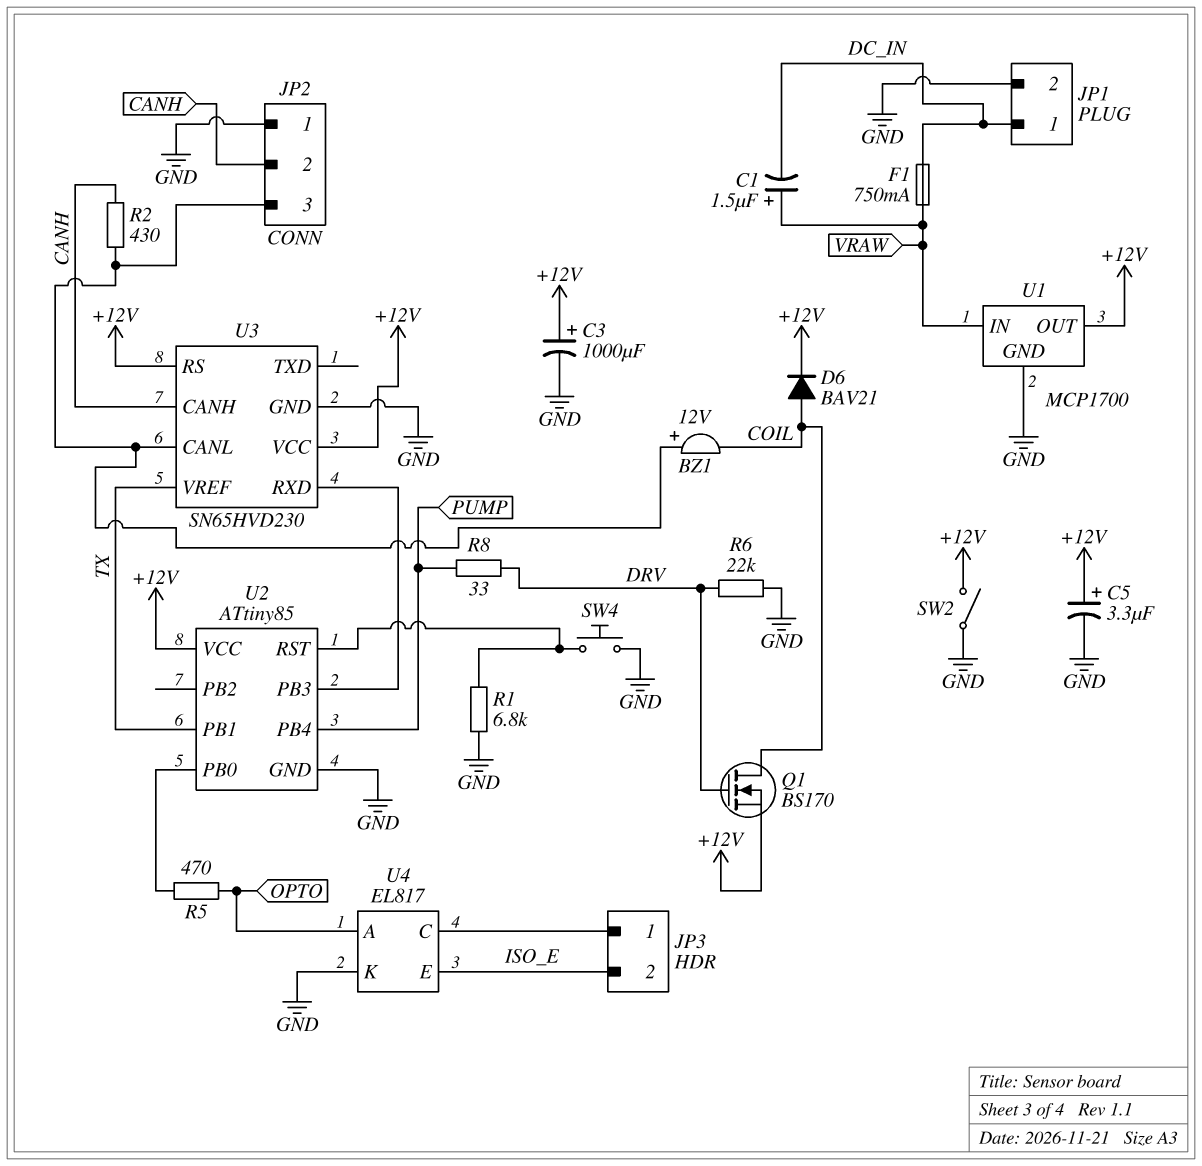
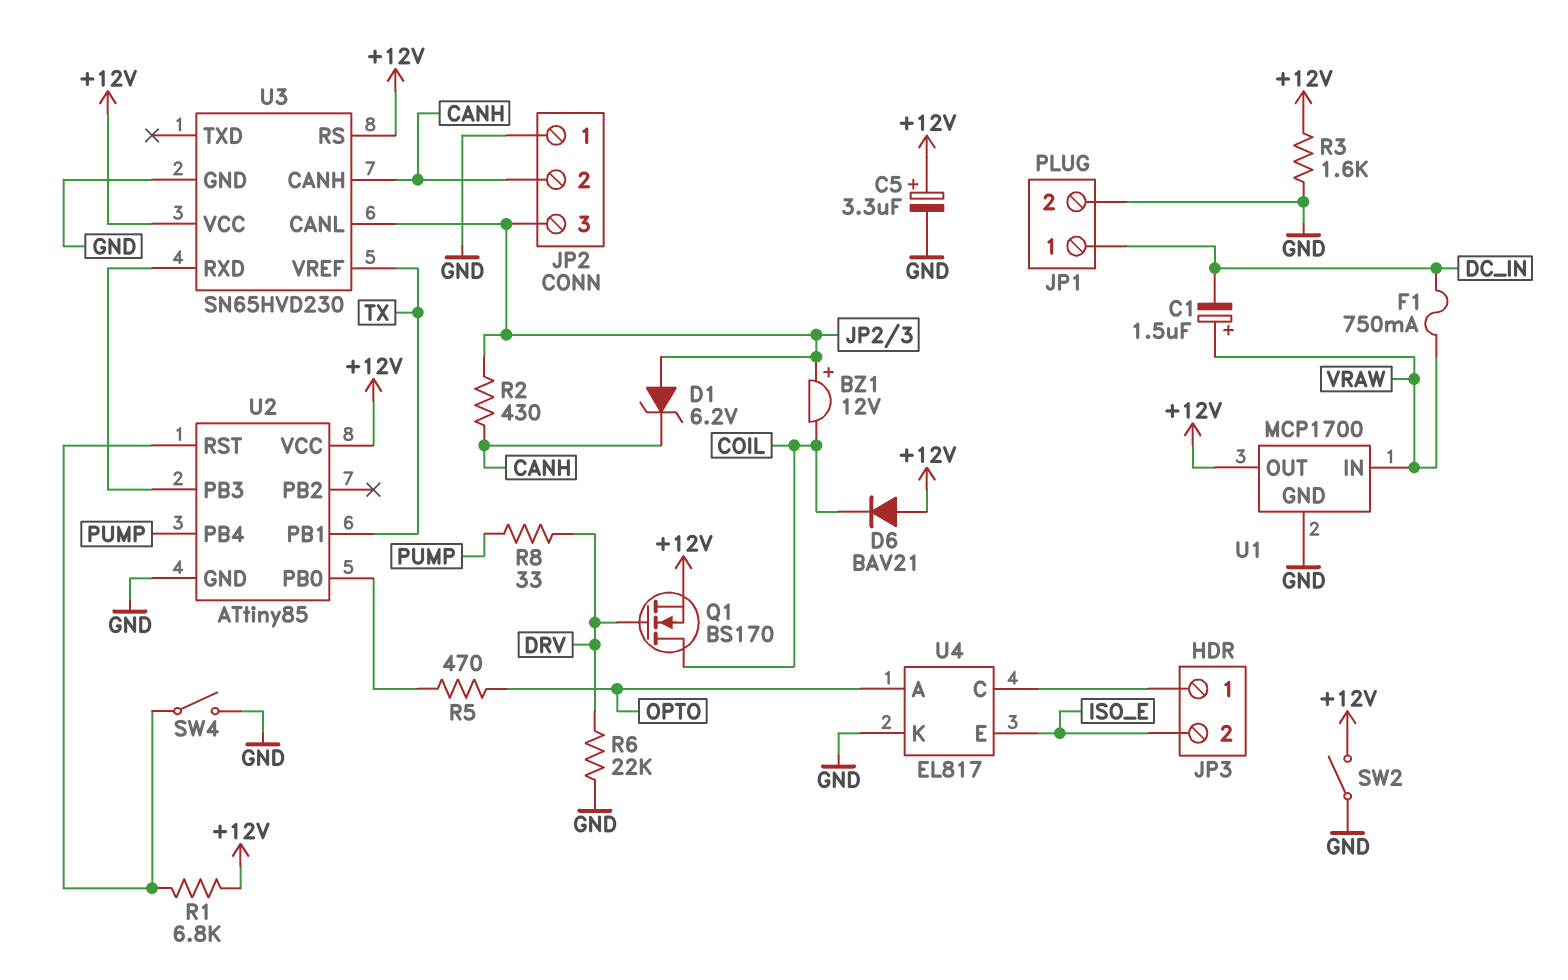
C3: 1000uF (plus +12V, minus GND) -> none
D1: none -> zener 6.2V (A JP2/3, K CANH)
D6: diode BAV21 (A COIL, K +12V) -> diode BAV21 (A +12V, K COIL)
R1: 6.8k (GND, U2/RST) -> 6.8k (+12V, U2/RST)
R3: none -> 1.6k (+12V, GND)
SW4: button (GND, U2/RST) -> switch (GND, U2/RST)

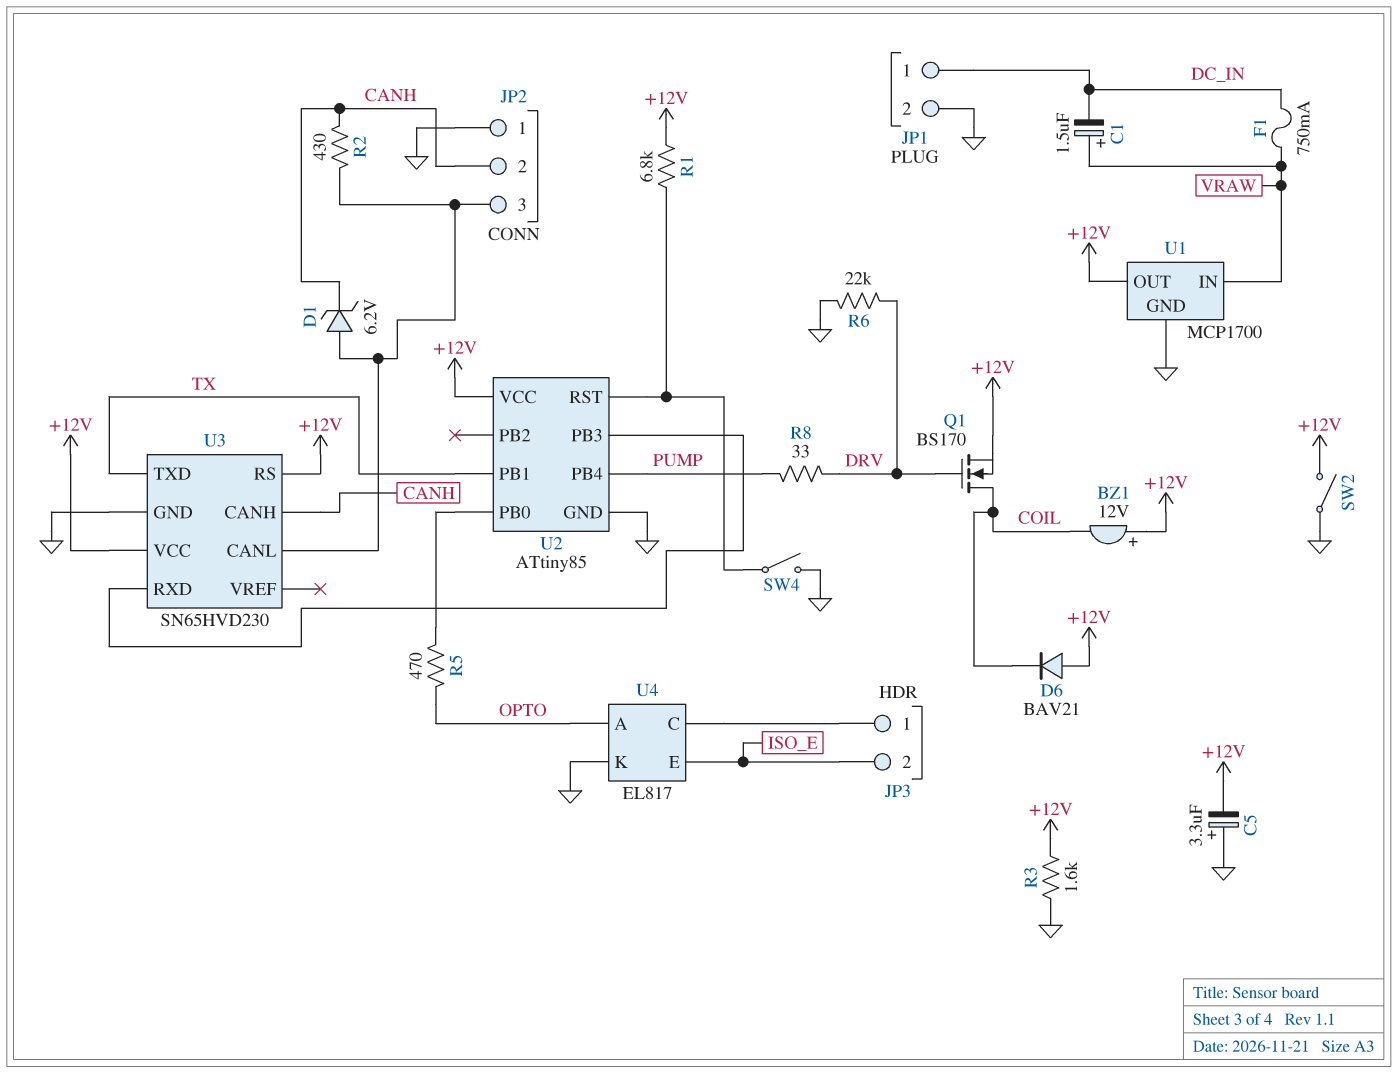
BZ1: buzzer 12V (plus JP2/3, minus COIL) -> buzzer 12V (plus +12V, minus COIL)
C5: 3.3uF (plus +12V, minus GND) -> 3.3uF (plus GND, minus +12V)
U3 pin TXD: none -> TX
U3 pin VREF: TX -> none

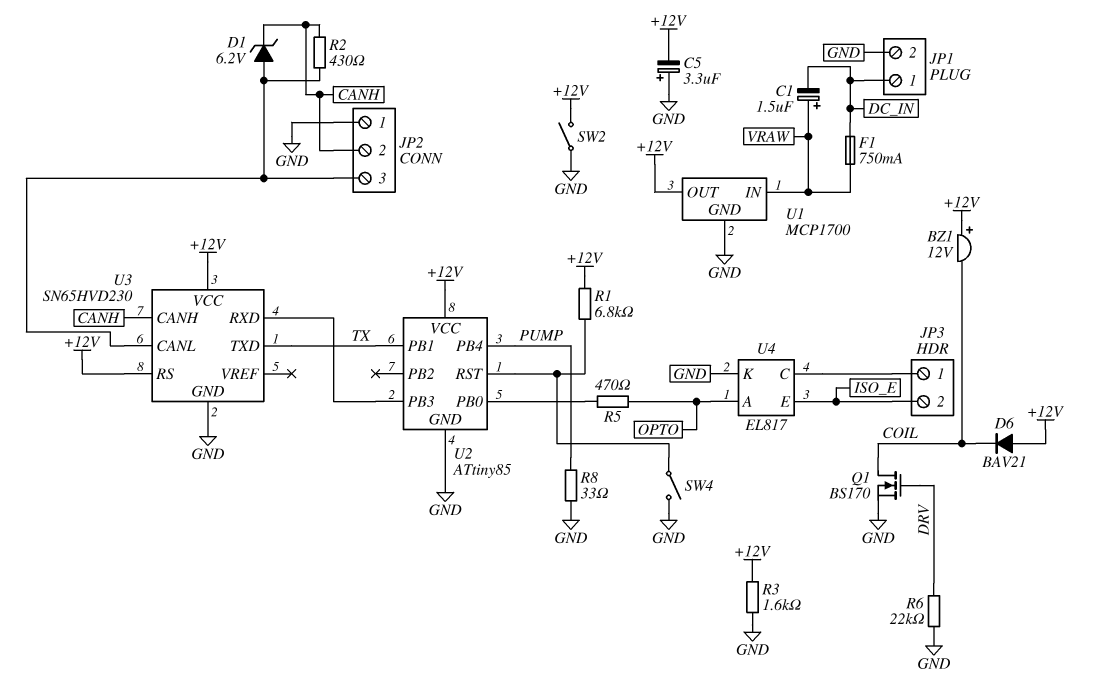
Q1: NMOS BS170 (G DRV, D COIL, S +12V) -> NMOS BS170 (G DRV, D COIL, S GND)
R8: 33 (DRV, PUMP) -> 33 (GND, PUMP)

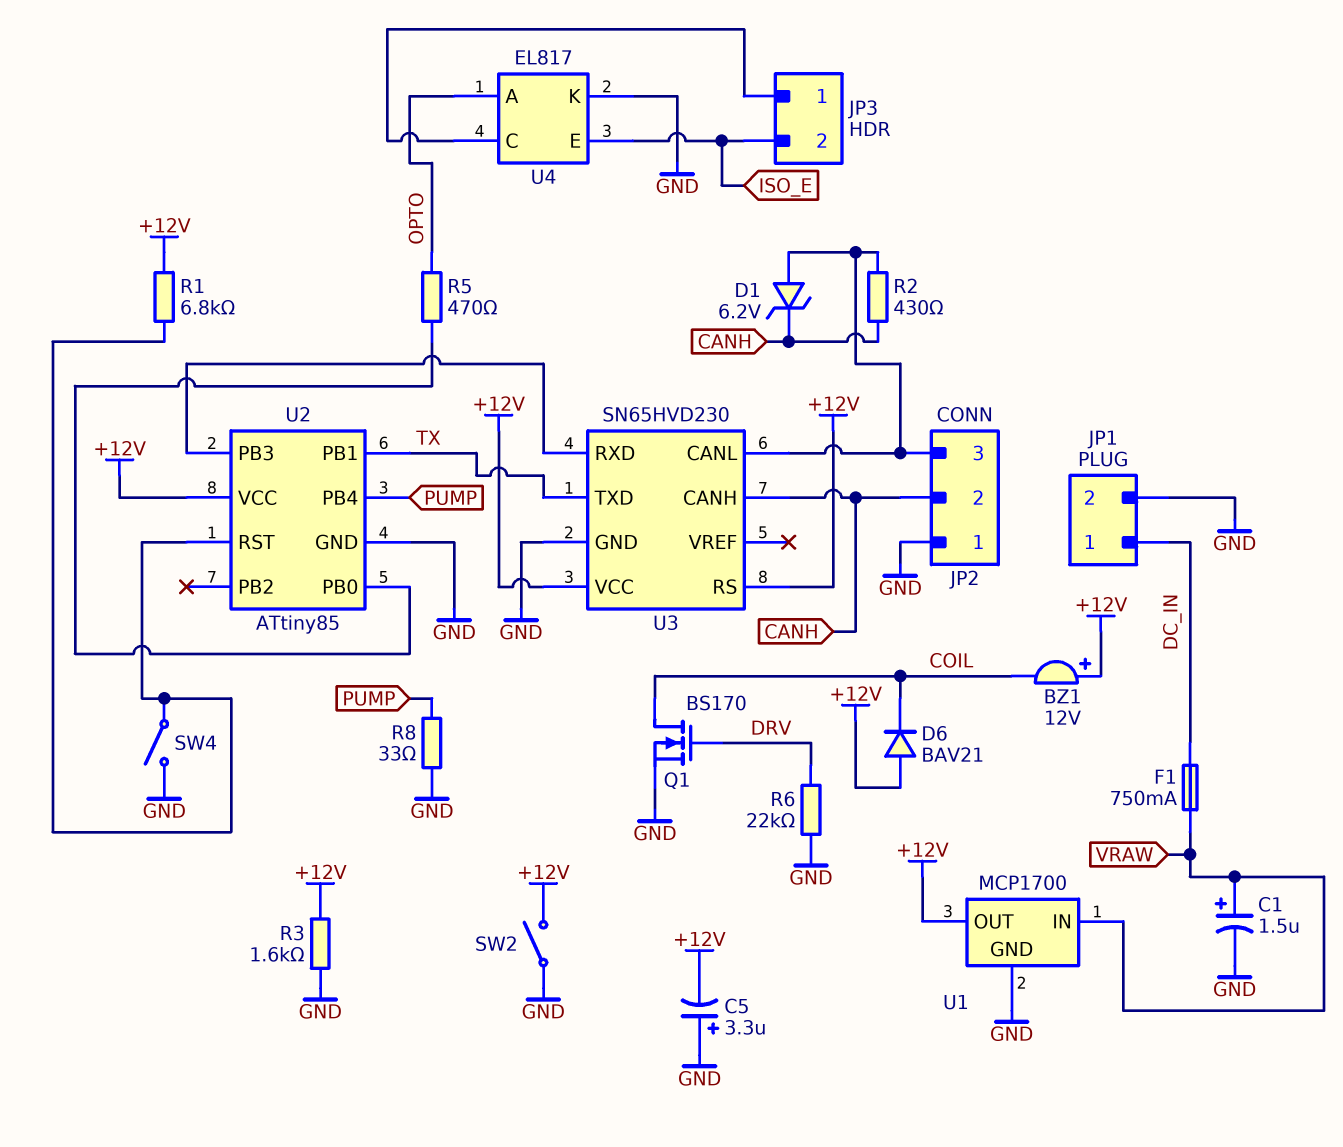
C1: 1.5uF (plus VRAW, minus DC_IN) -> 1.5uF (plus VRAW, minus GND)

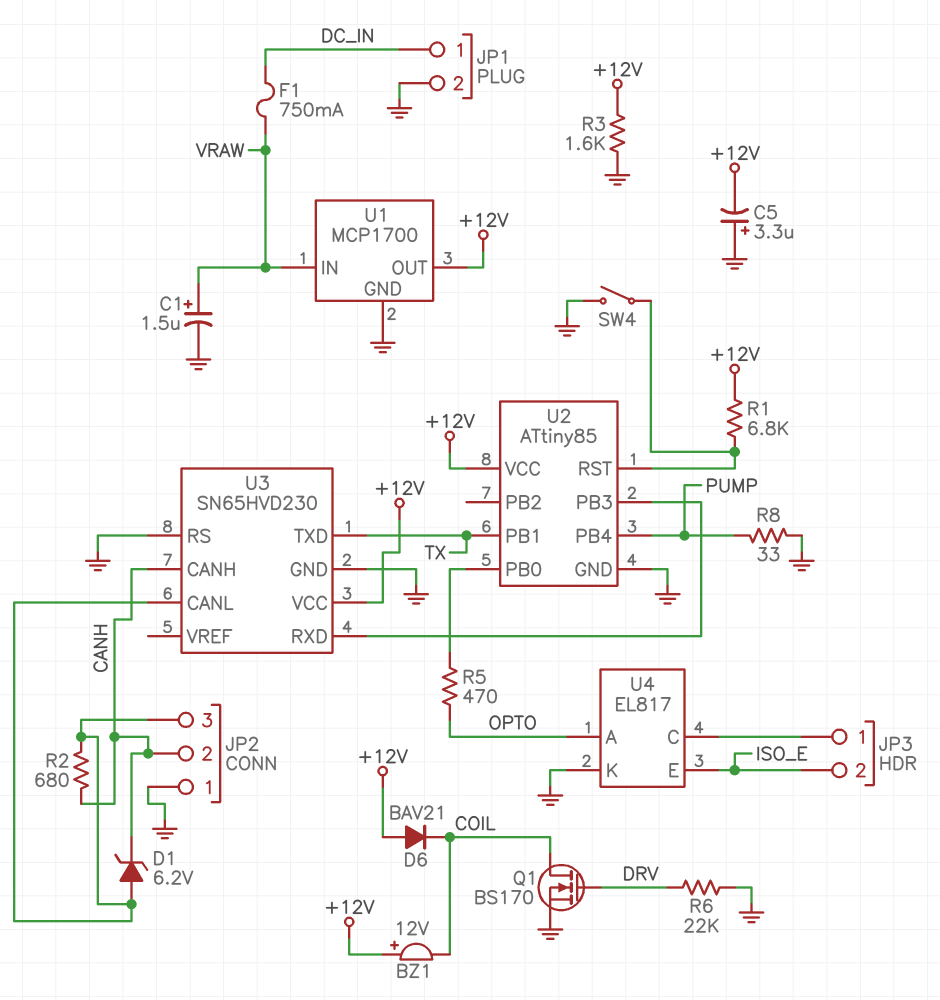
R2: 430 (CANH, JP2/3) -> 680 (CANH, JP2/3)
SW2: switch (+12V, GND) -> none
U3 pin RS: +12V -> GND

